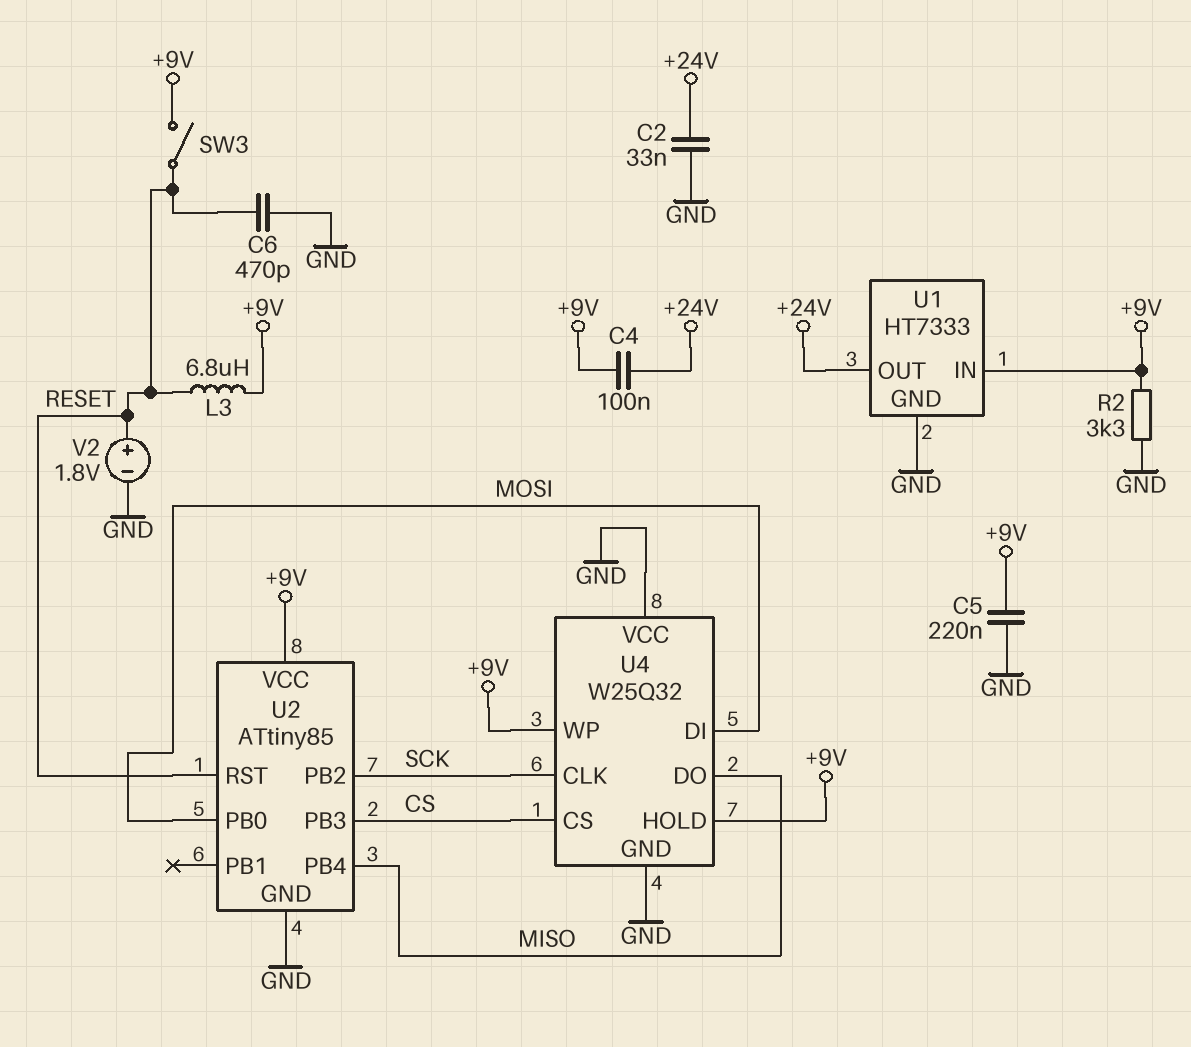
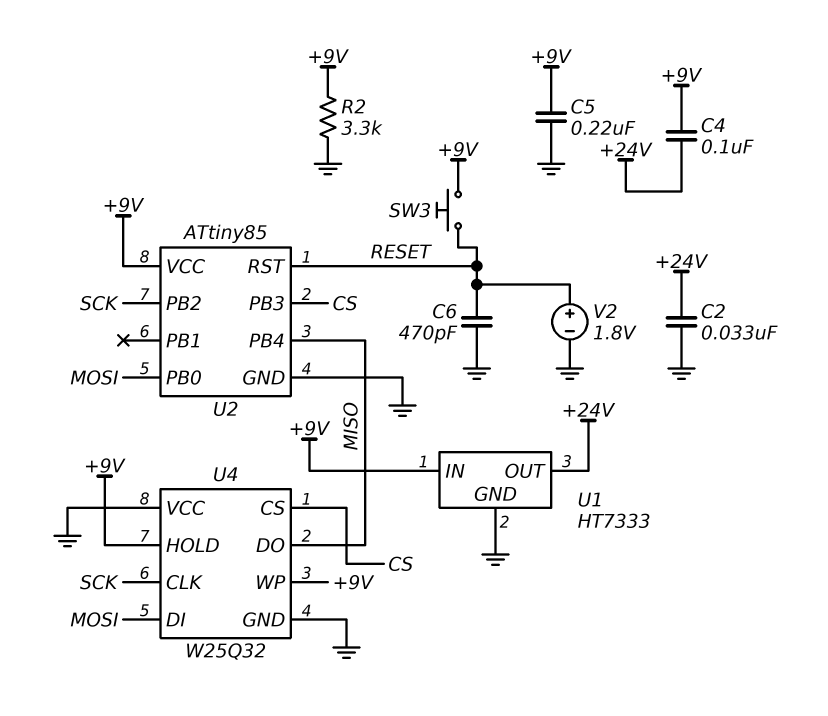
L3: 6.8uH (+9V, RESET) -> none
SW3: switch (+9V, RESET) -> button (+9V, RESET)

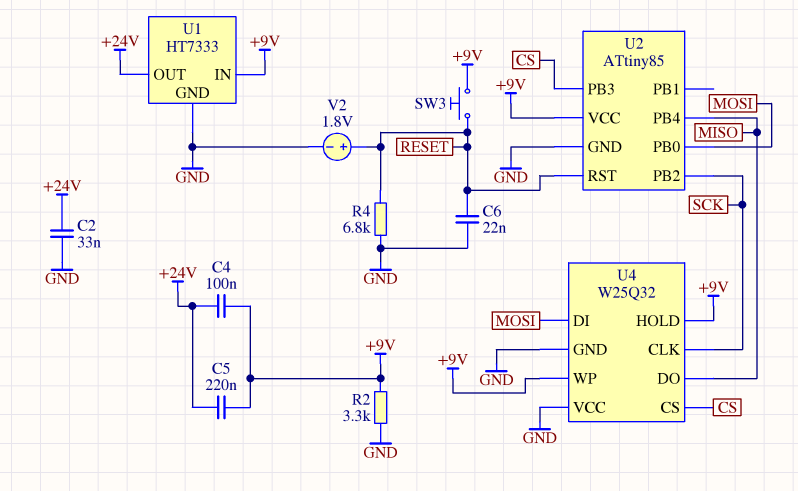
C5: 220nF (+9V, GND) -> 220nF (+9V, +24V)
C6: 470pF (GND, RESET) -> 22nF (GND, RESET)
R4: none -> 6.8k (GND, RESET)

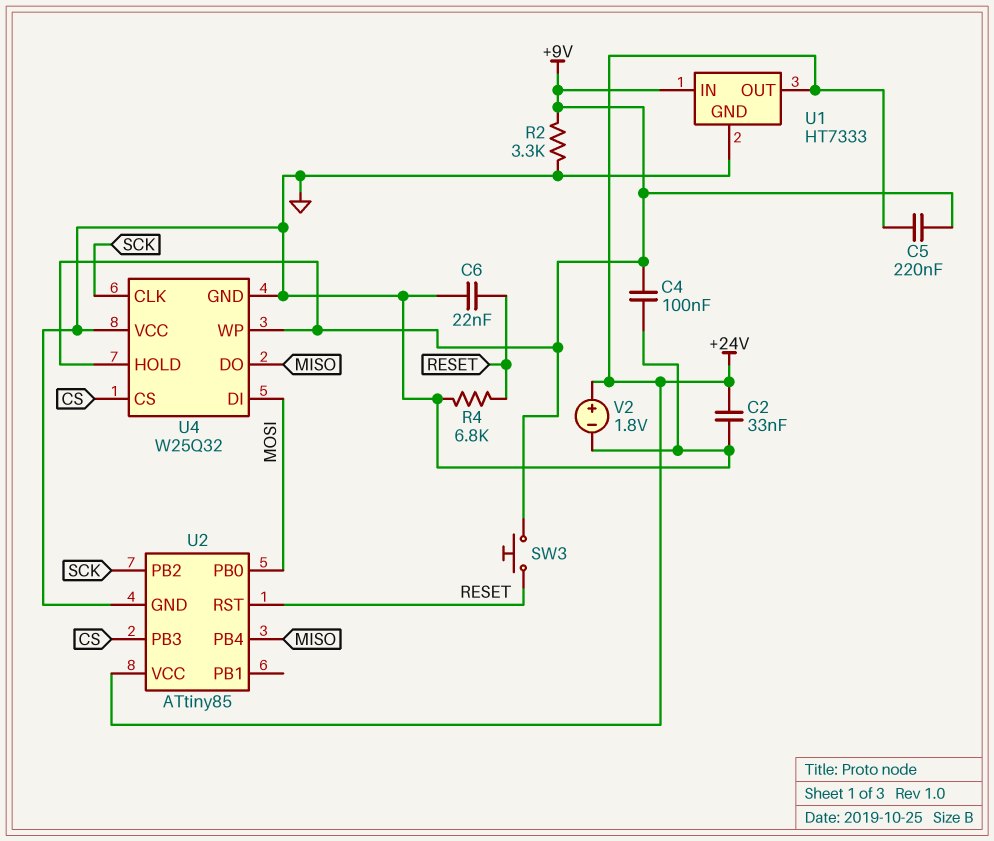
C4: 100nF (+9V, +24V) -> 100nF (+9V, GND)
U2 pin VCC: +9V -> +24V
V2: 1.8V (plus RESET, minus GND) -> 1.8V (plus +24V, minus GND)

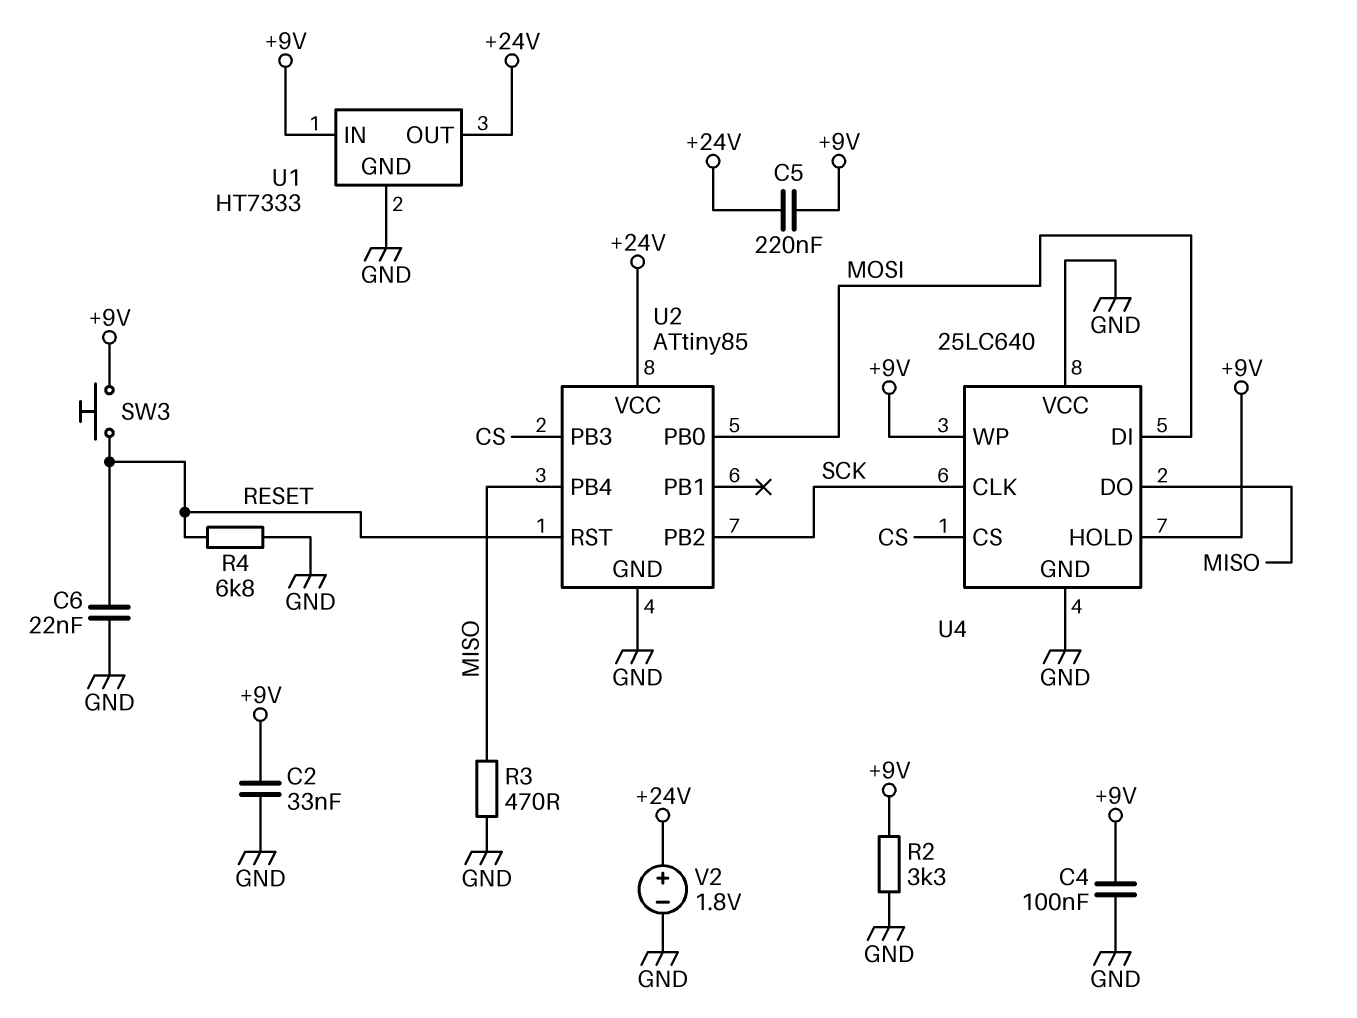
C2: 33nF (+24V, GND) -> 33nF (+9V, GND)
R3: none -> 470 (GND, MISO)
U4: W25Q32 -> 25LC640

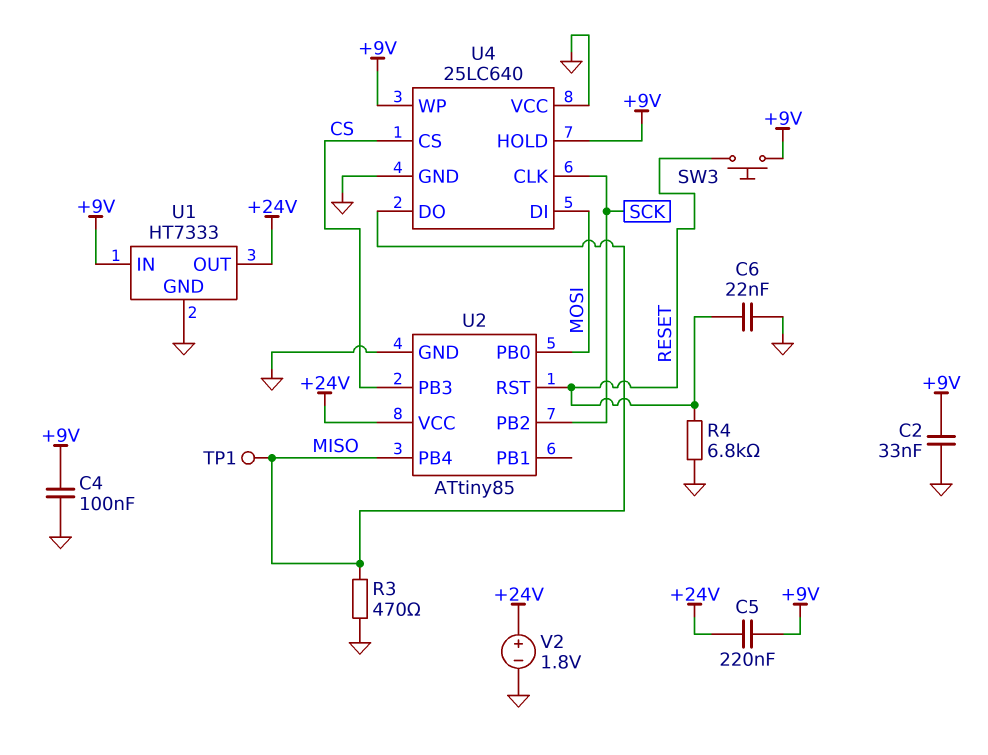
R2: 3.3k (+9V, GND) -> none
TP1: none -> test point (MISO)

